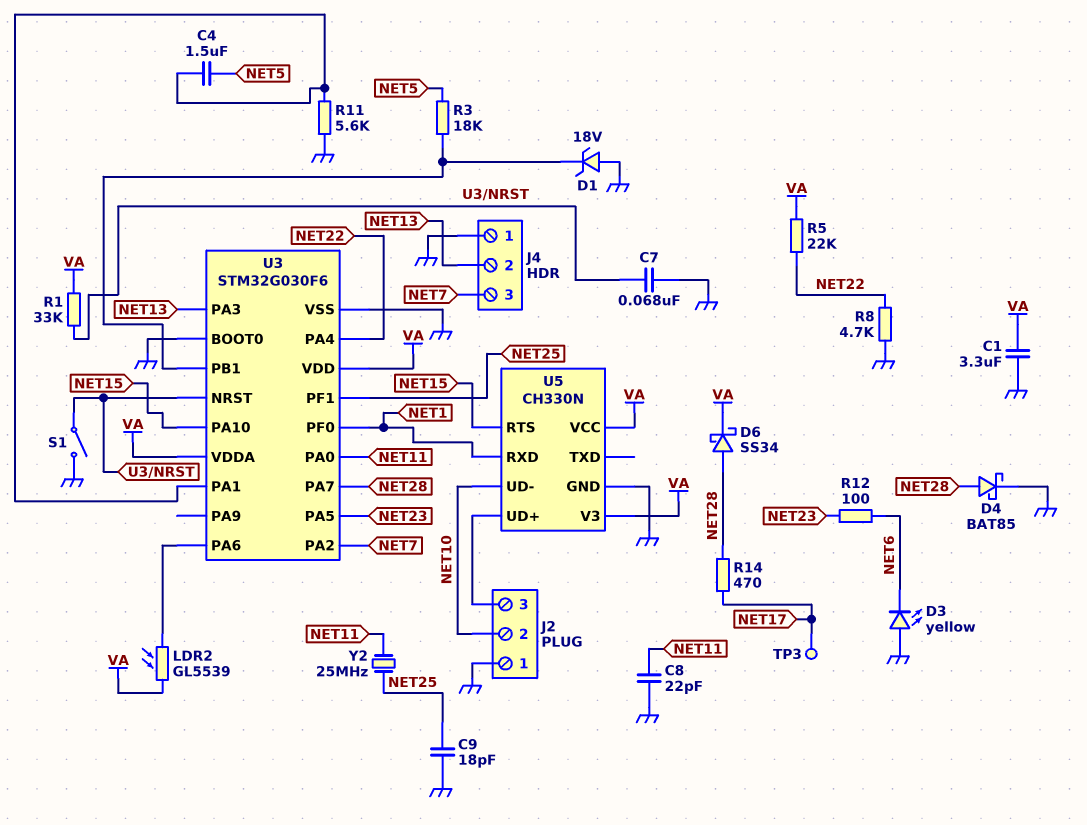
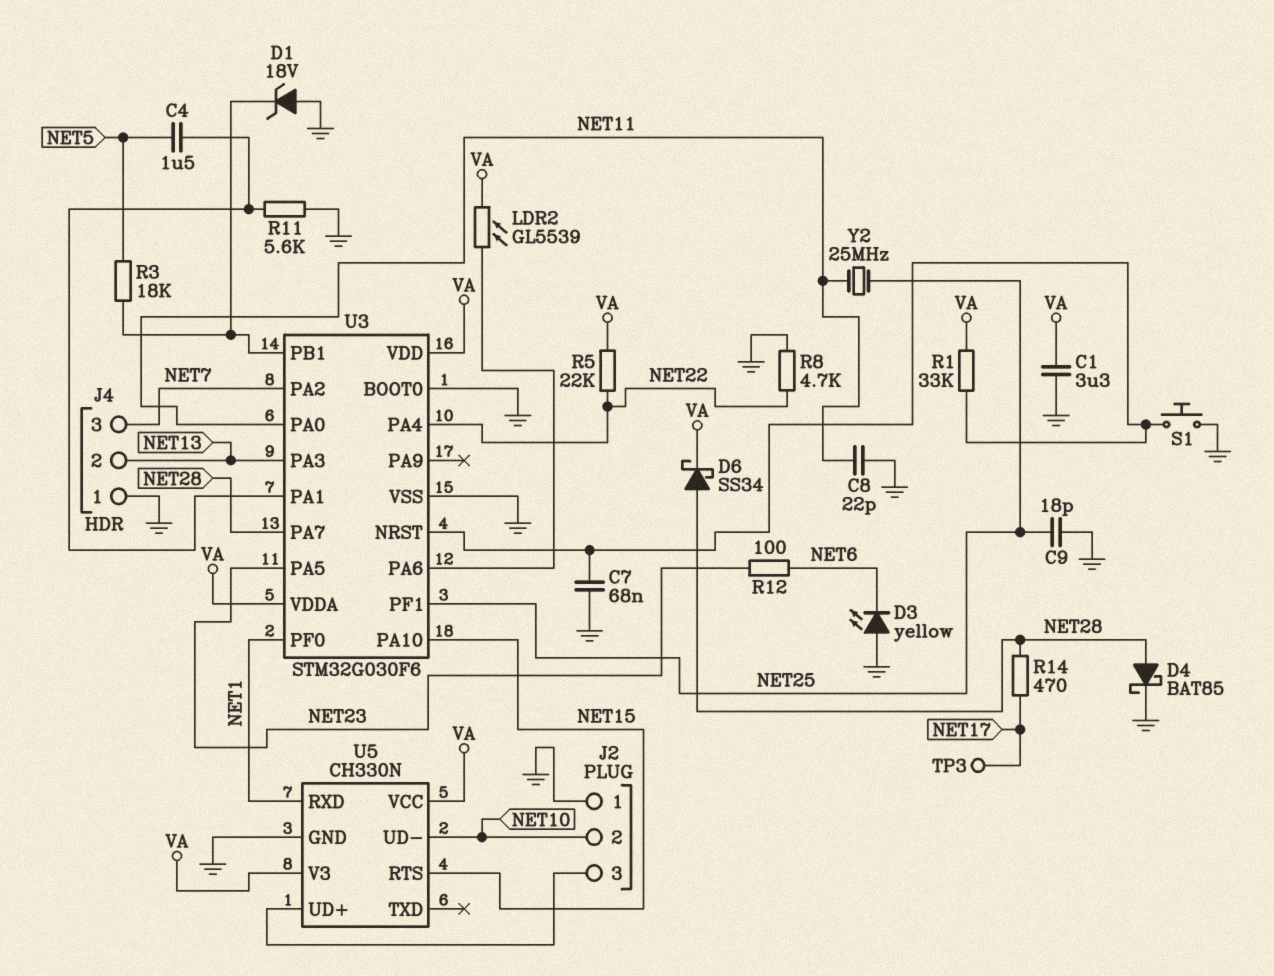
S1: switch (GND, U3/NRST) -> button (GND, U3/NRST)

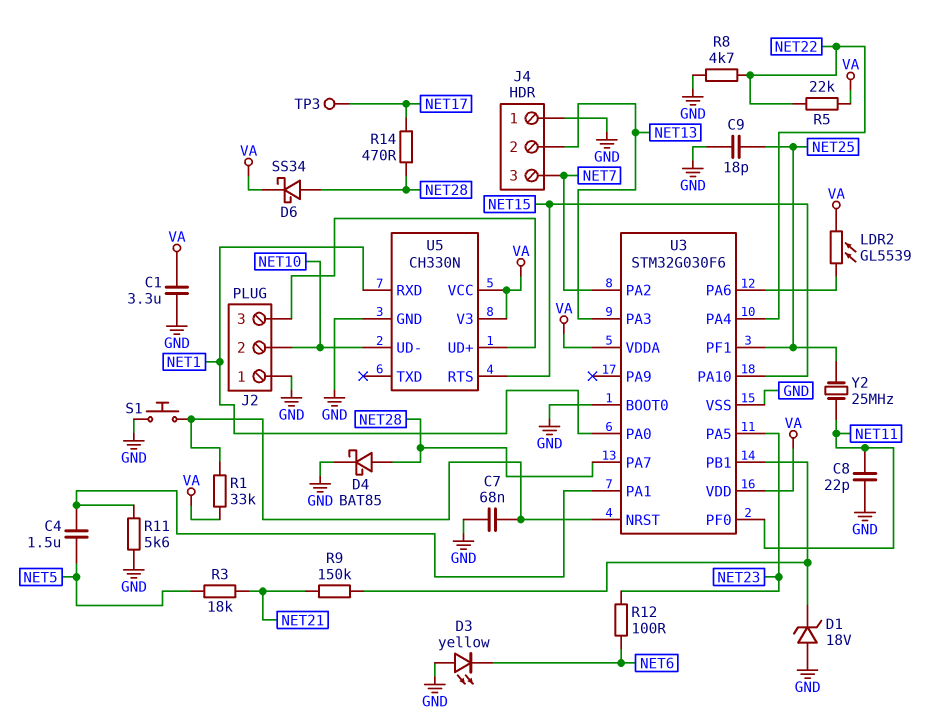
R3: 18k (NET5, U3/PB1) -> 18k (NET5, NET21)
R9: none -> 150k (NET21, U3/PB1)
U3 pin PA0: NET11 -> NET1
U3 pin PF0: NET1 -> NET11

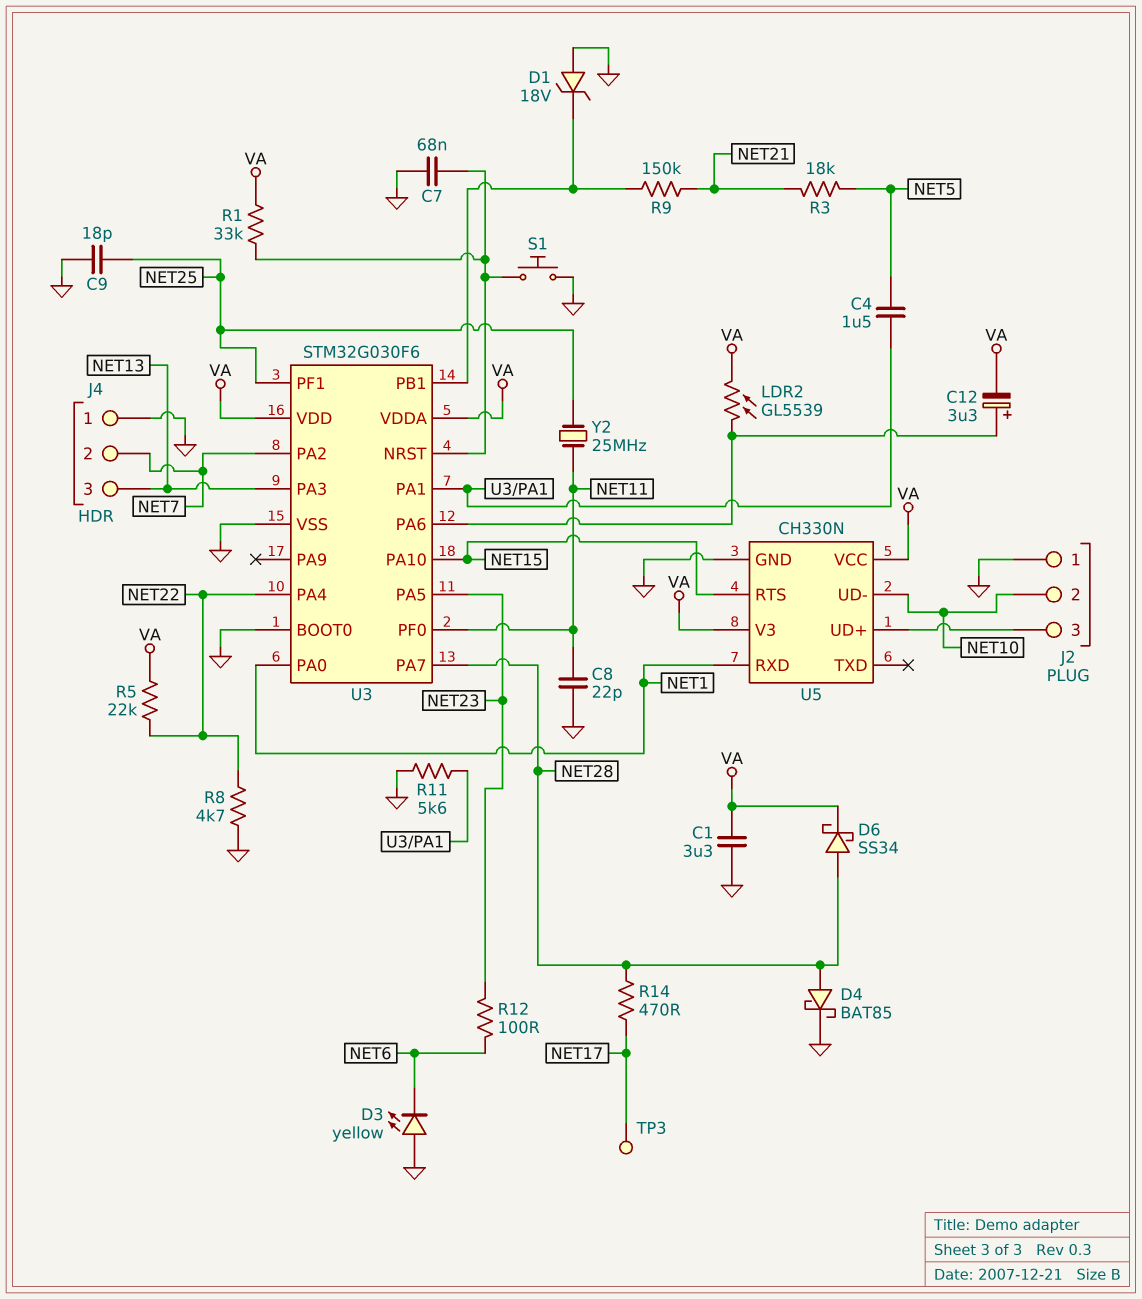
C12: none -> 3.3uF (plus U3/PA6, minus VA)
J4 pin 2: NET13 -> NET7
J4 pin 3: NET7 -> NET13

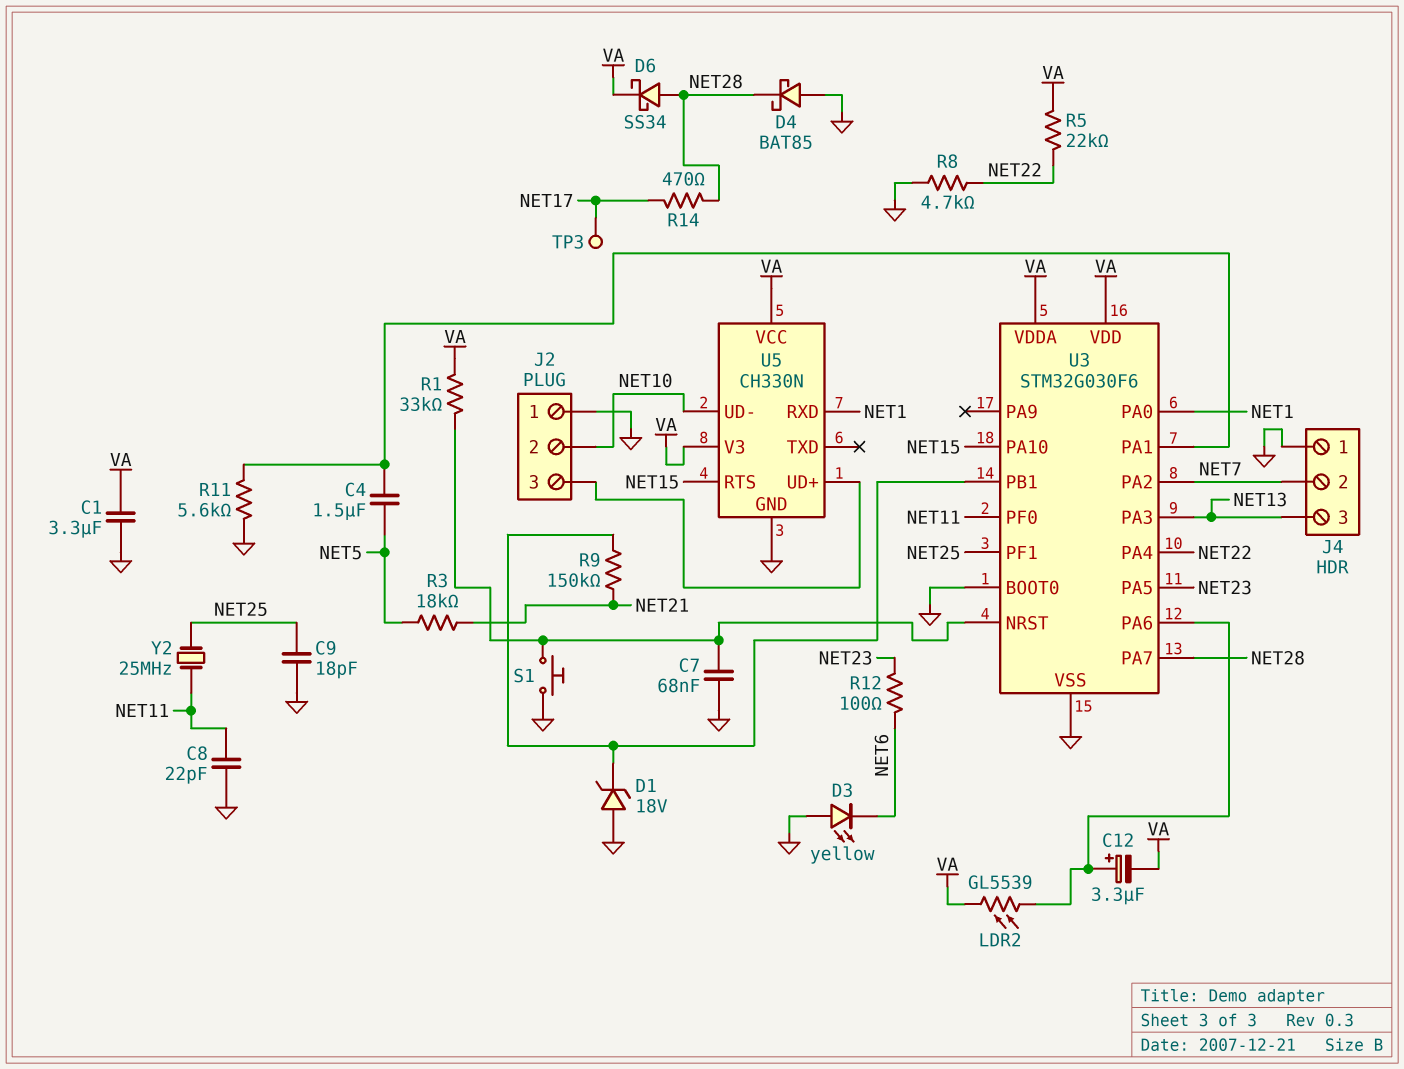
D4: schottky BAT85 (A NET28, K GND) -> schottky BAT85 (A GND, K NET28)

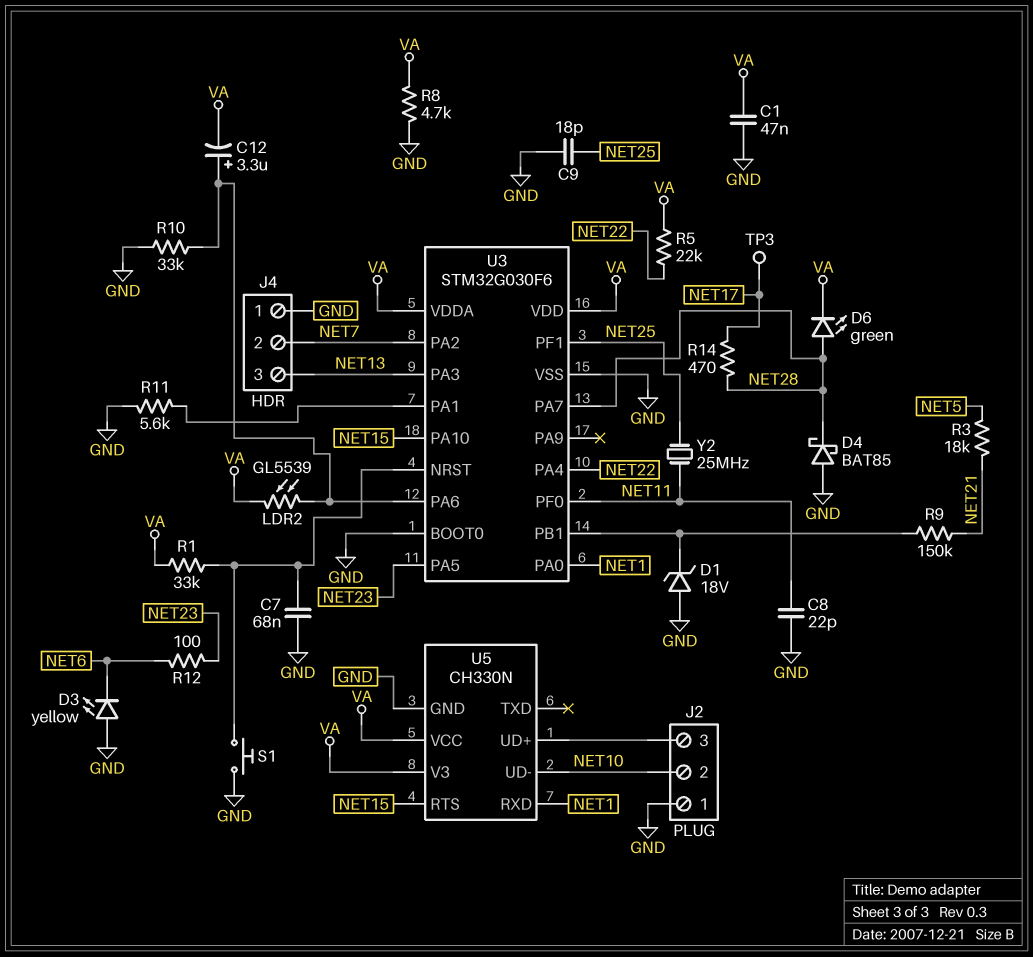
C1: 3.3uF (GND, VA) -> 47nF (GND, VA)
C4: 1.5uF (NET5, U3/PA1) -> none
D6: schottky SS34 (A NET28, K VA) -> LED green (A NET28, K VA)
R8: 4.7k (GND, NET22) -> 4.7k (GND, VA)
R10: none -> 33k (GND, U3/PA6)

